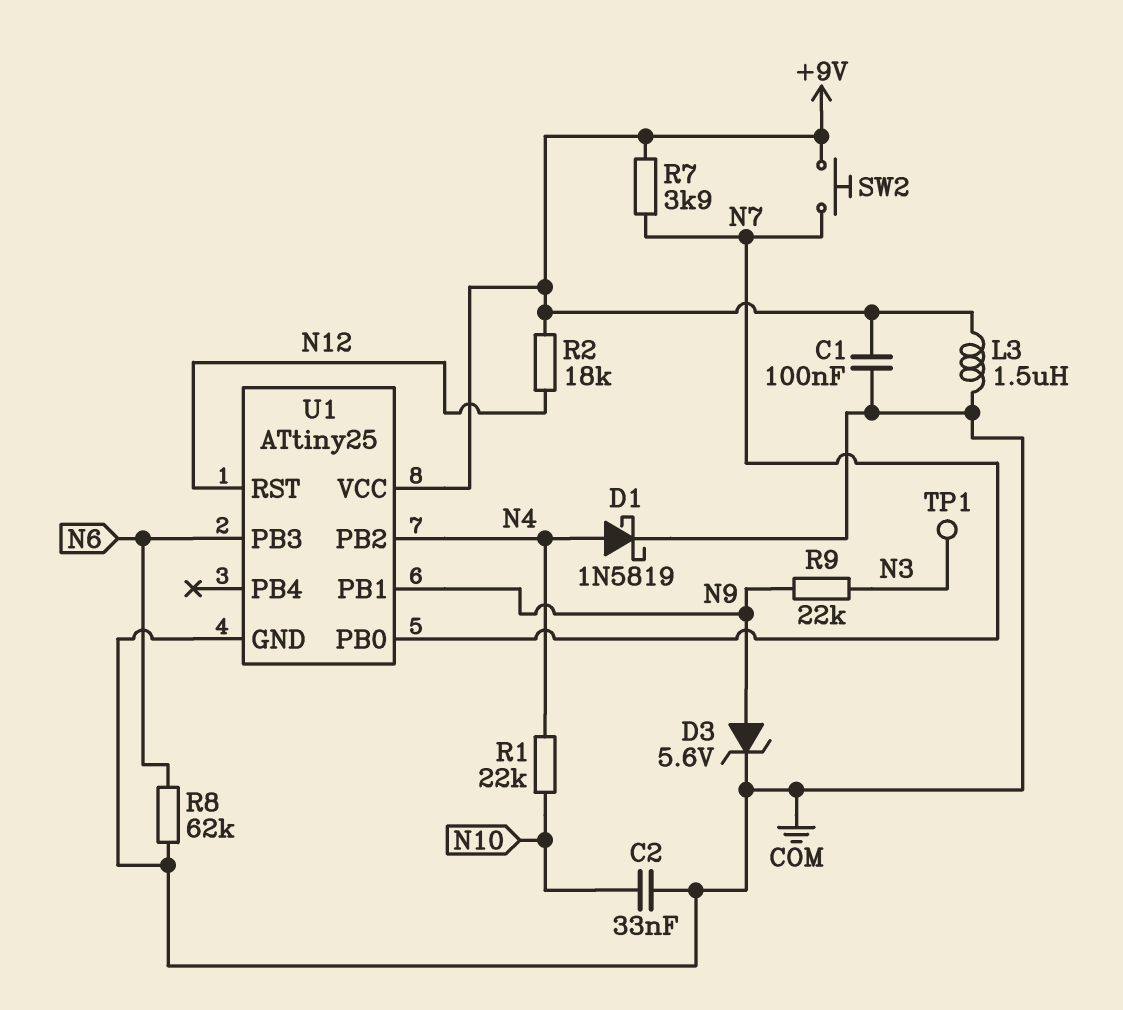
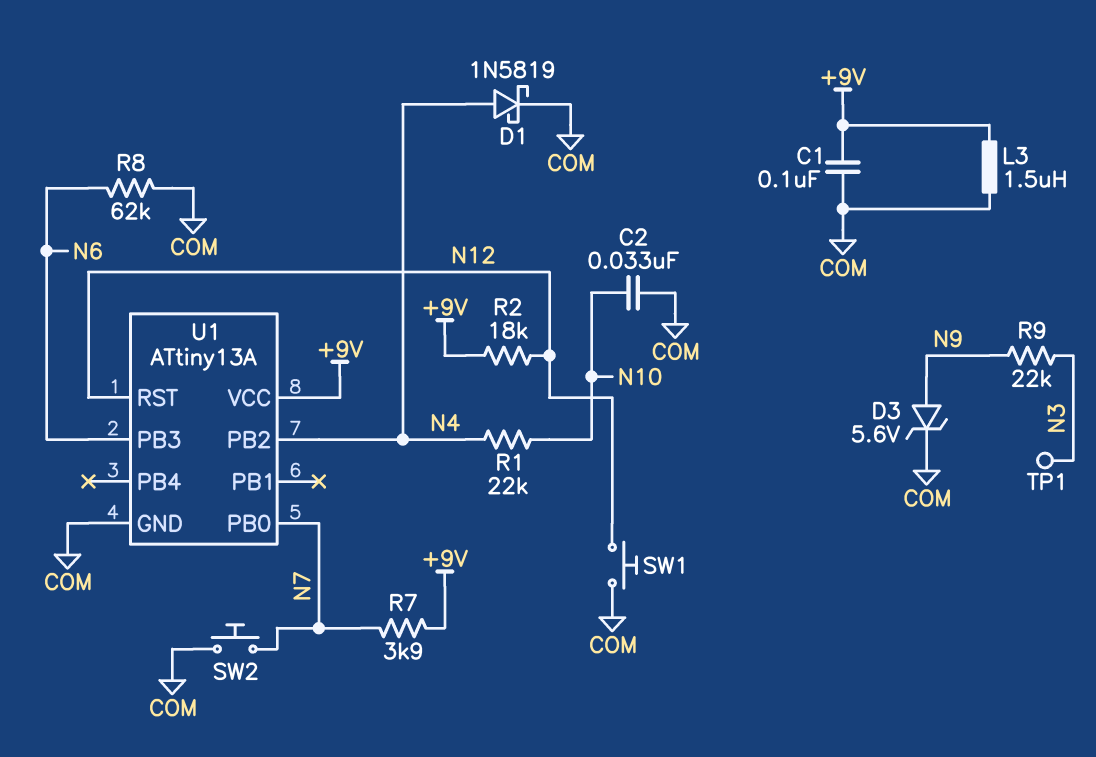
SW1: none -> button (COM, N12)
SW2: button (+9V, N7) -> button (COM, N7)
U1: ATtiny25 -> ATtiny13A
U1 pin PB1: N9 -> none

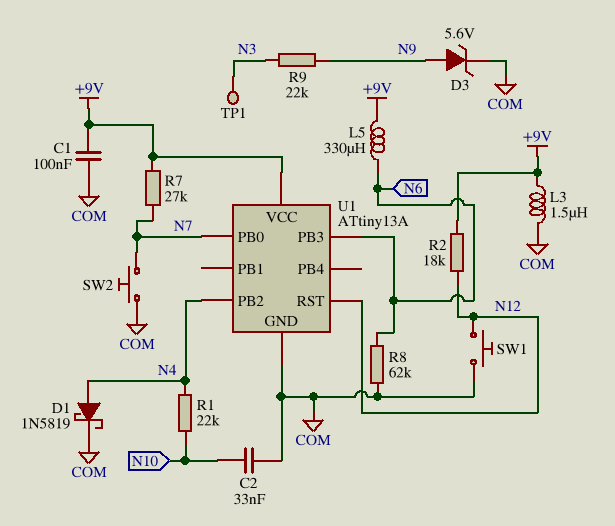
L5: none -> 330uH (+9V, N6)
R7: 3.9k (+9V, N7) -> 27k (+9V, N7)

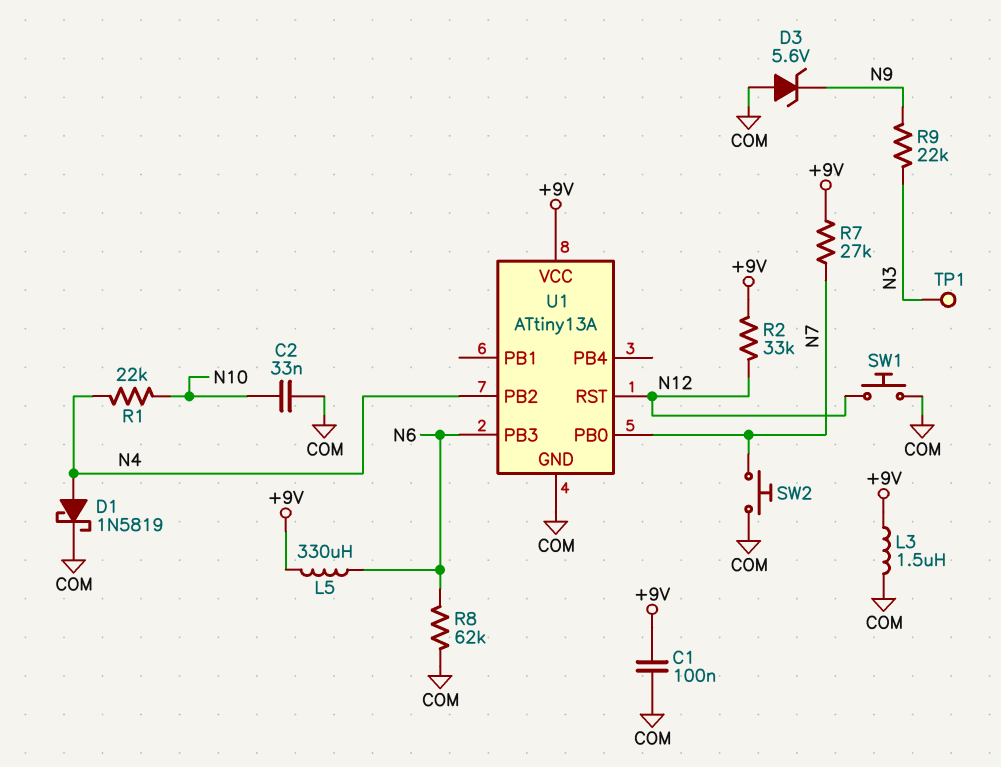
D3: zener 5.6V (A N9, K COM) -> zener 5.6V (A COM, K N9)
R2: 18k (+9V, N12) -> 33k (+9V, N12)

